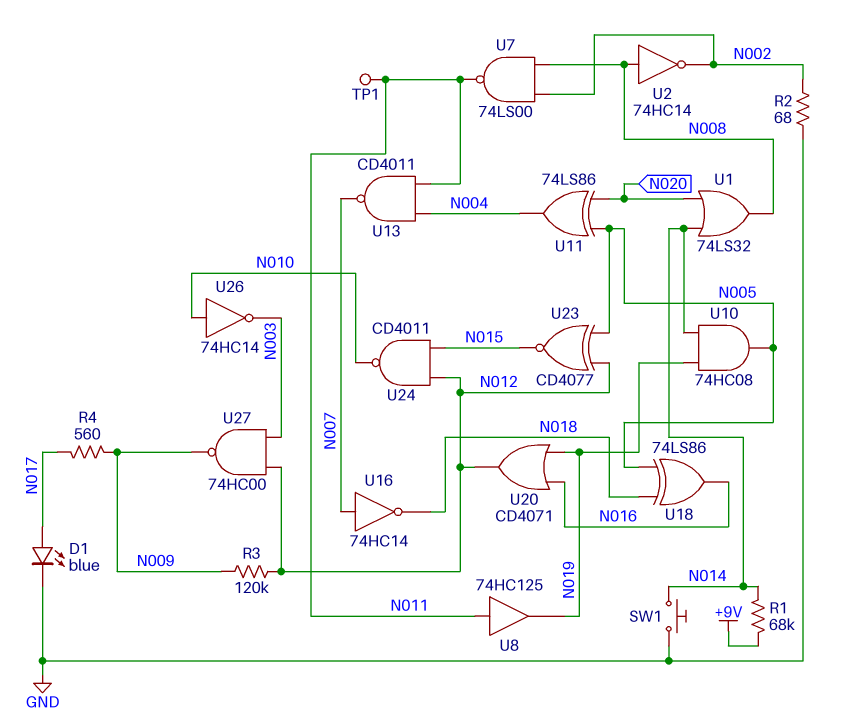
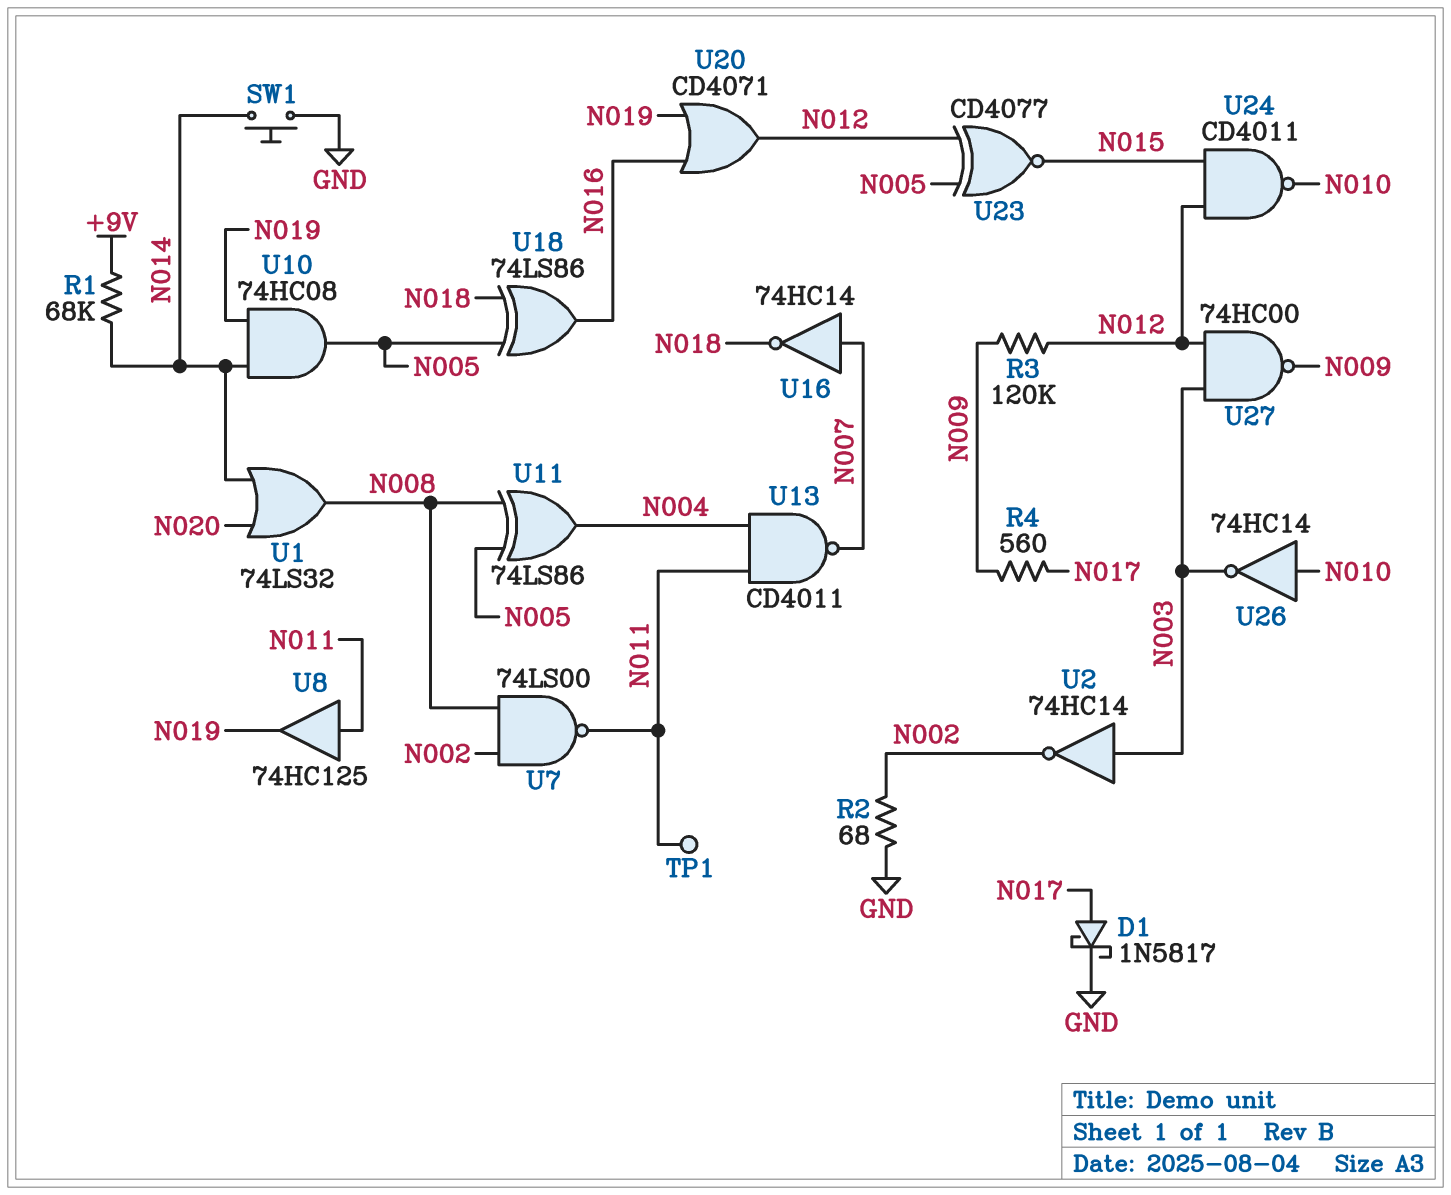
D1: LED blue (A N017, K GND) -> schottky 1N5817 (A N017, K GND)
U2: NOT 74HC14 (in N008, out N002) -> NOT 74HC14 (in N003, out N002)
U11: XOR 74LS86 (in N005, in N020, out N004) -> XOR 74LS86 (in N005, in N008, out N004)

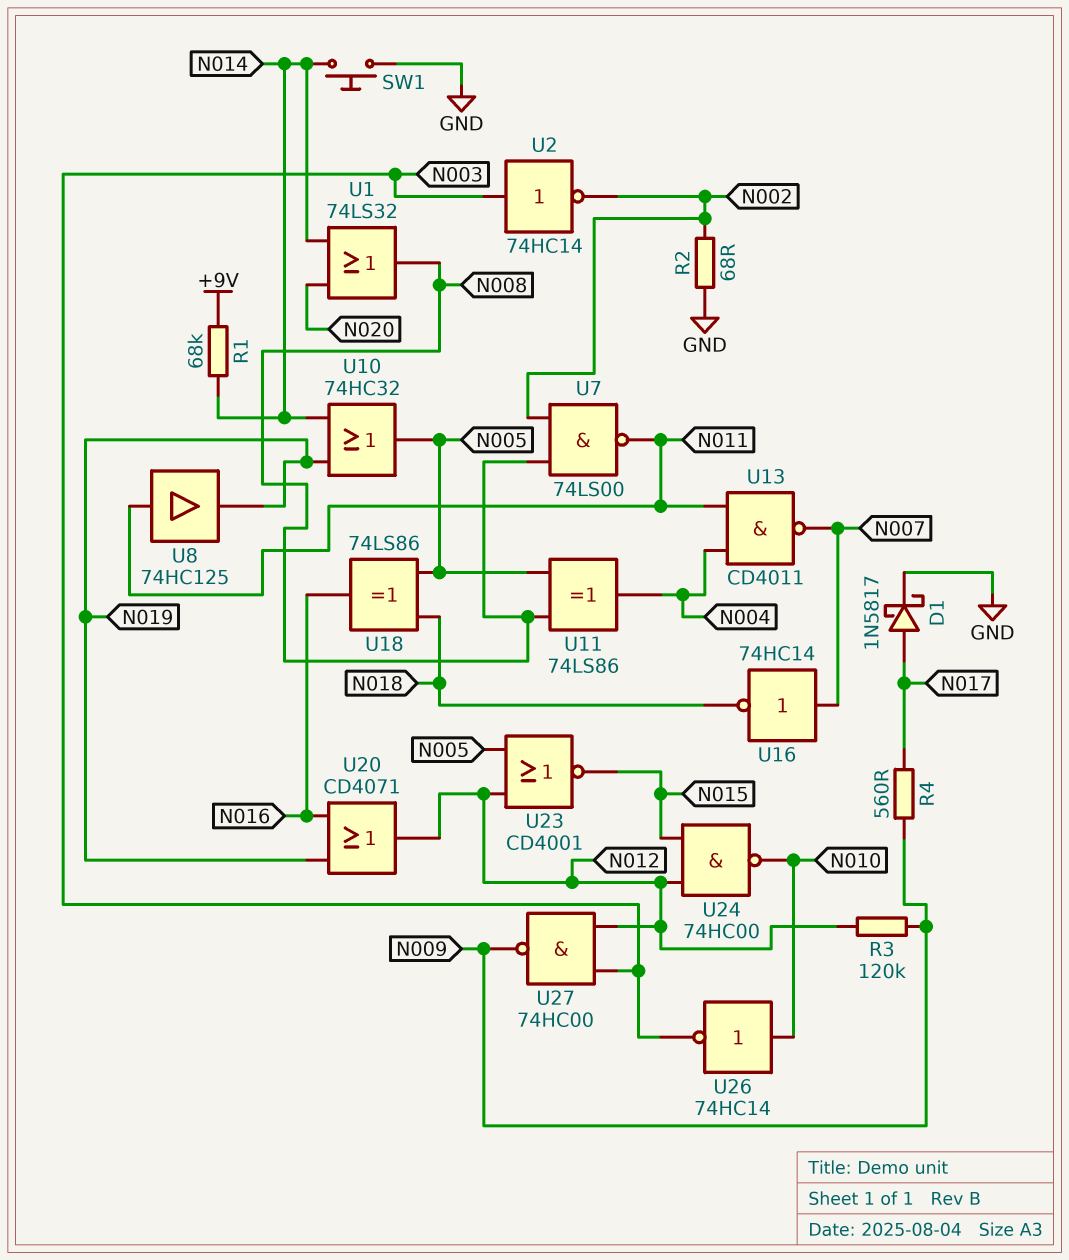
TP1: test point (N011) -> none
U10: AND 74HC08 (in N014, in N019, out N005) -> OR 74HC32 (in N014, in N019, out N005)
U23: XNOR CD4077 (in N005, in N012, out N015) -> NOR CD4001 (in N005, in N012, out N015)
U24: NAND CD4011 (in N012, in N015, out N010) -> NAND 74HC00 (in N012, in N015, out N010)

